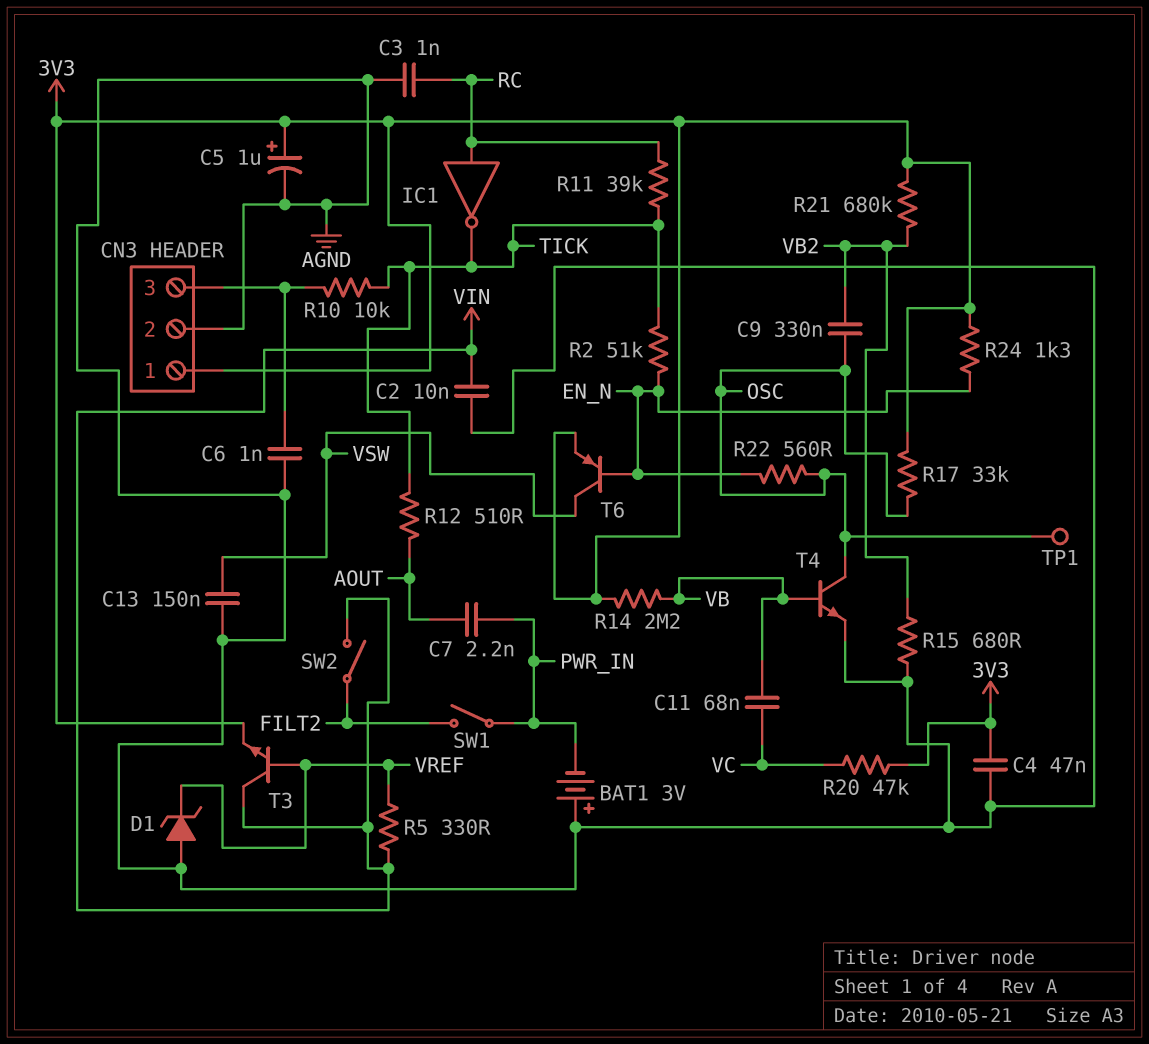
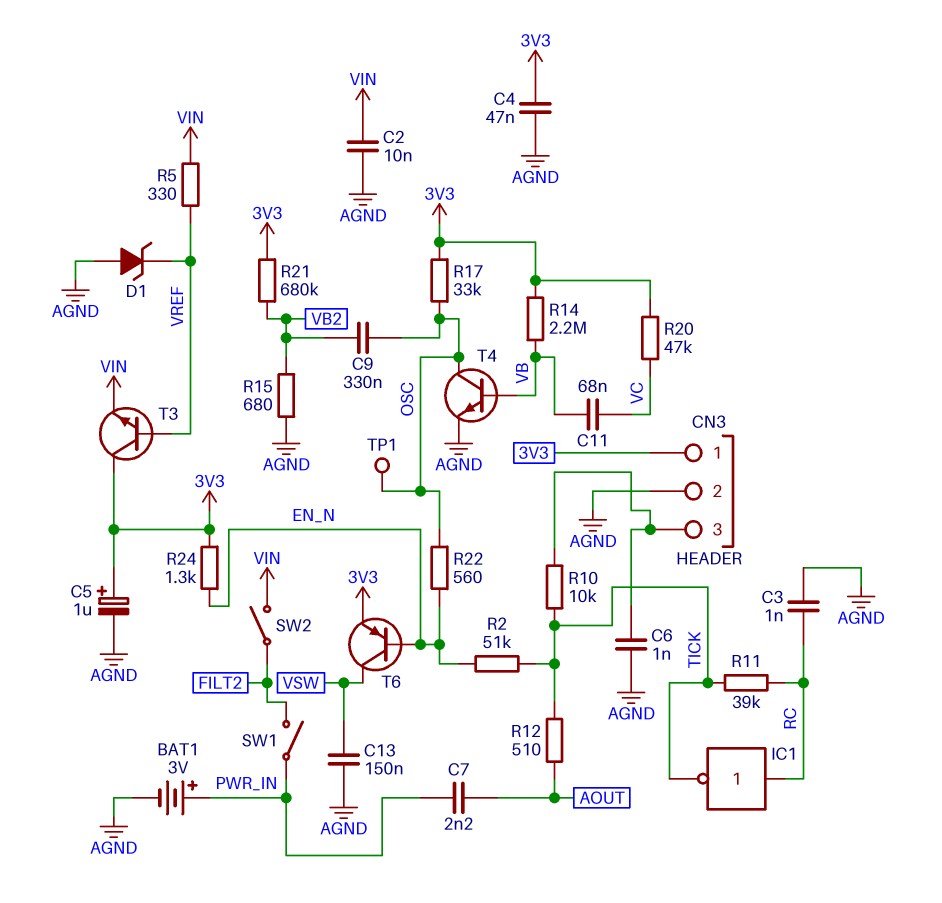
BAT1: 3V (plus AGND, minus PWR_IN) -> 3V (plus PWR_IN, minus AGND)
T3: NPN (B VREF, C VIN, E 3V3) -> NPN (B VREF, C 3V3, E VIN)

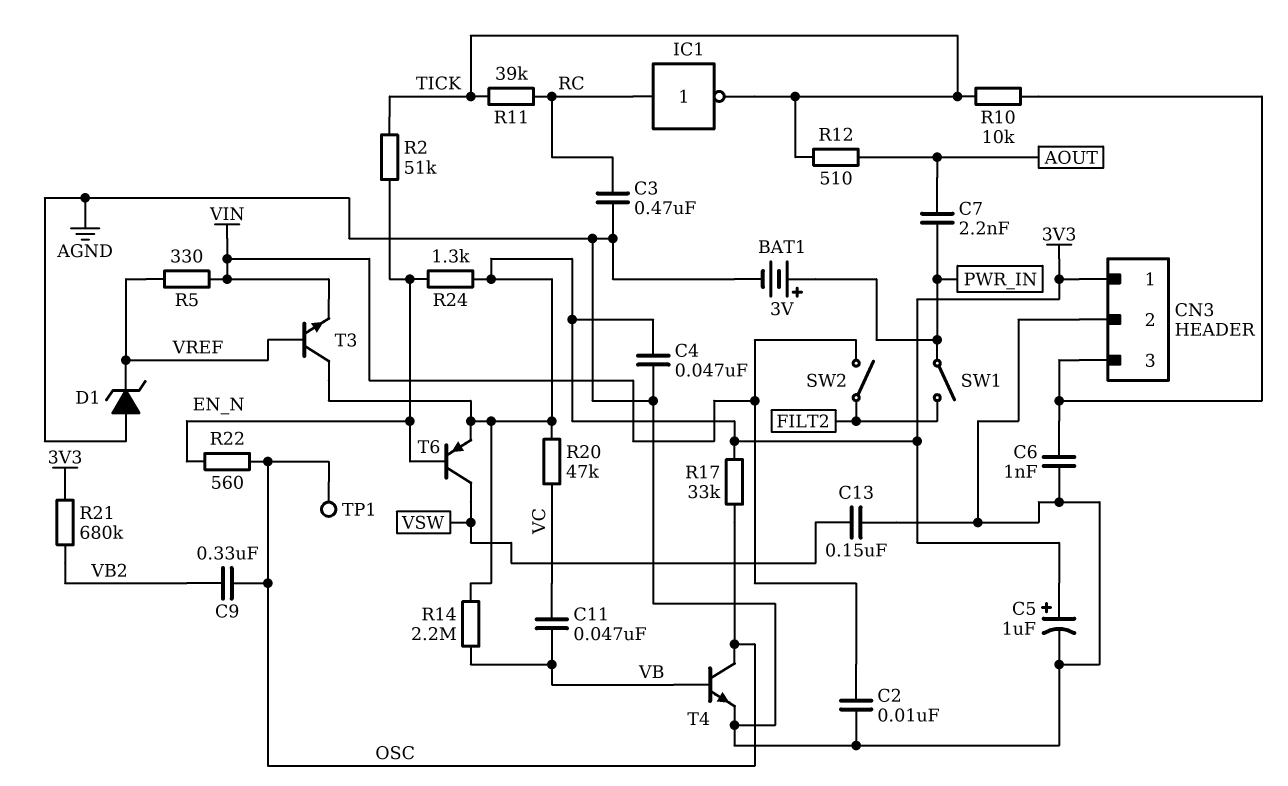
C3: 1nF (AGND, RC) -> 470nF (AGND, RC)
C11: 68nF (VB, VC) -> 47nF (VB, VC)
R15: 680 (AGND, VB2) -> none

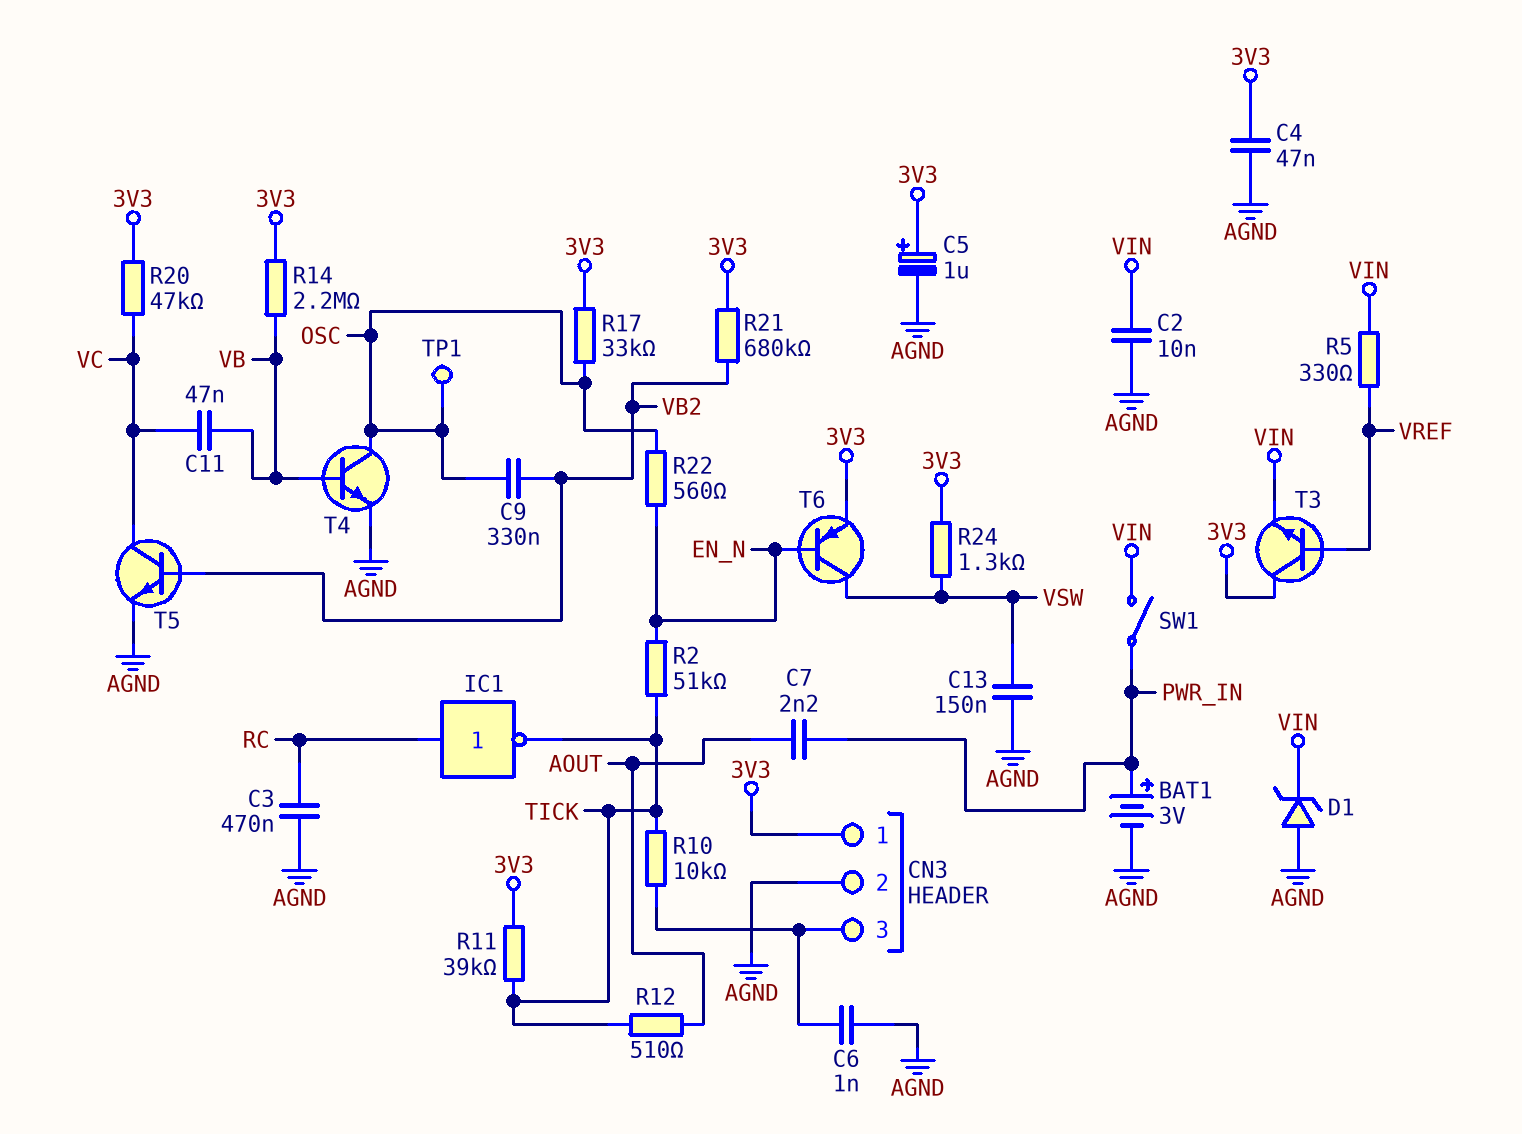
D1: zener (A AGND, K VREF) -> zener (A AGND, K VIN)
R11: 39k (RC, TICK) -> 39k (3V3, TICK)
R24: 1.3k (3V3, EN_N) -> 1.3k (3V3, VSW)
SW1: switch (FILT2, PWR_IN) -> switch (PWR_IN, VIN)
SW2: switch (FILT2, VIN) -> none
T5: none -> NPN (B VB2, C VC, E AGND)

